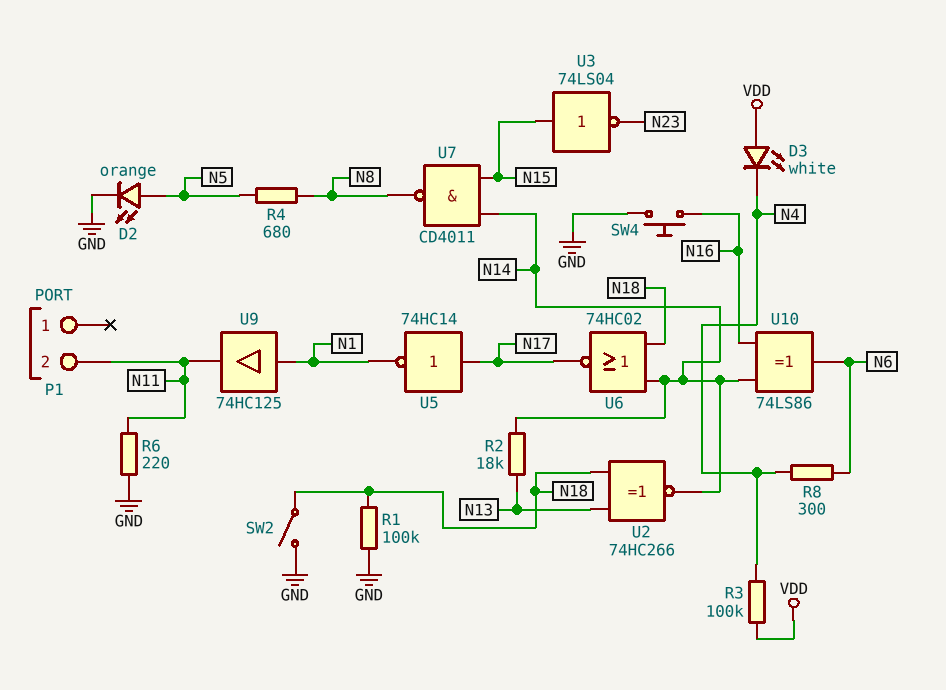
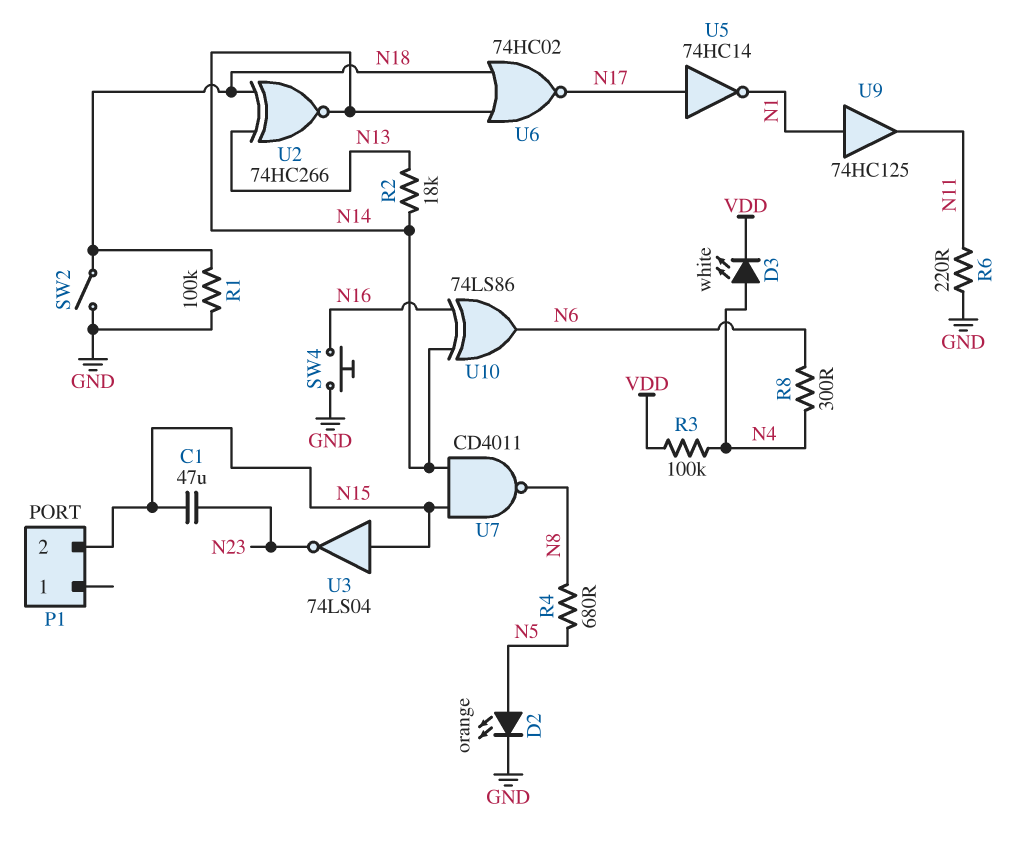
C1: none -> 47uF (N15, N23)
D3: LED white (A VDD, K N4) -> LED white (A N4, K VDD)
P1 pin 2: N11 -> N15

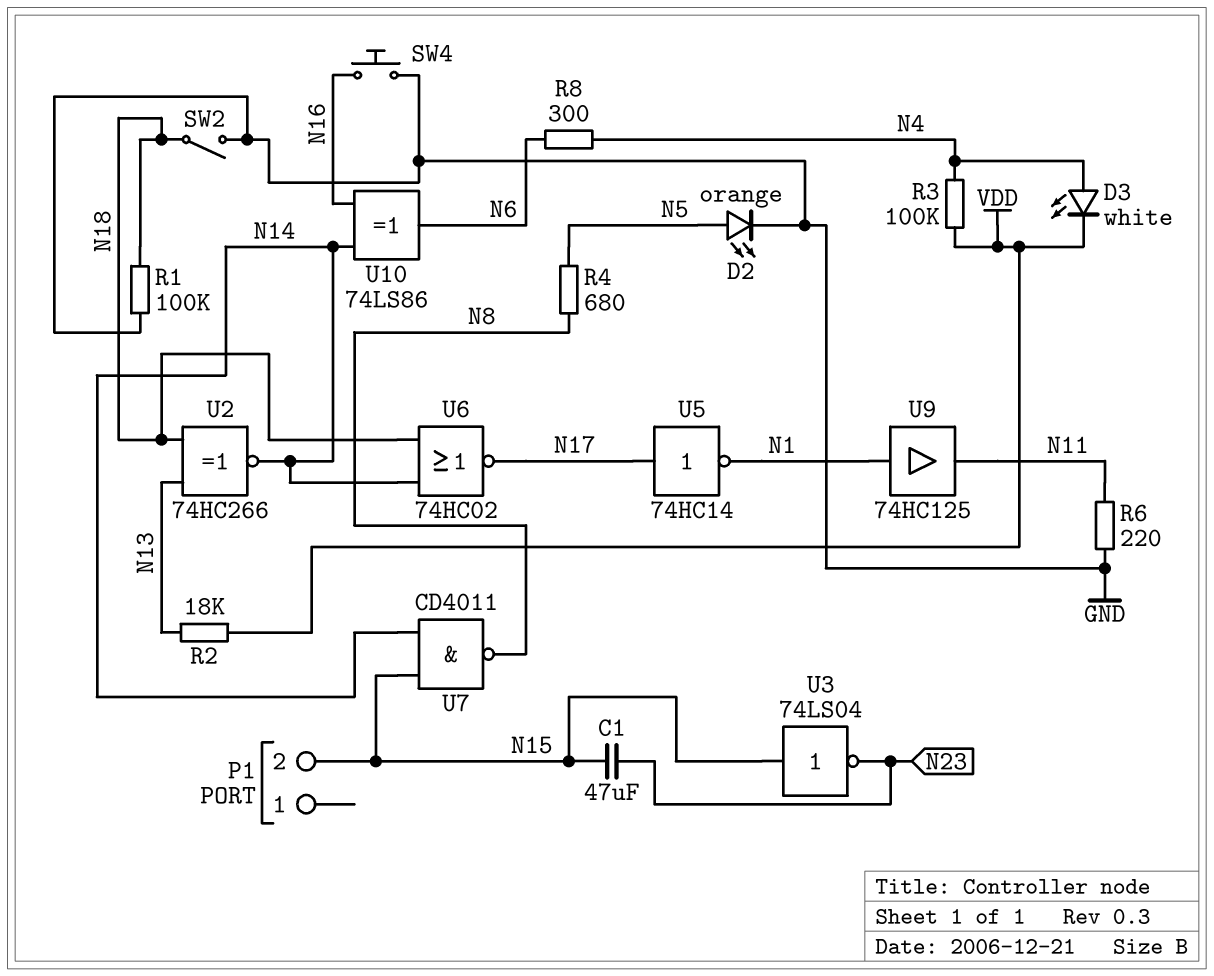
R2: 18k (N13, N14) -> 18k (N13, VDD)

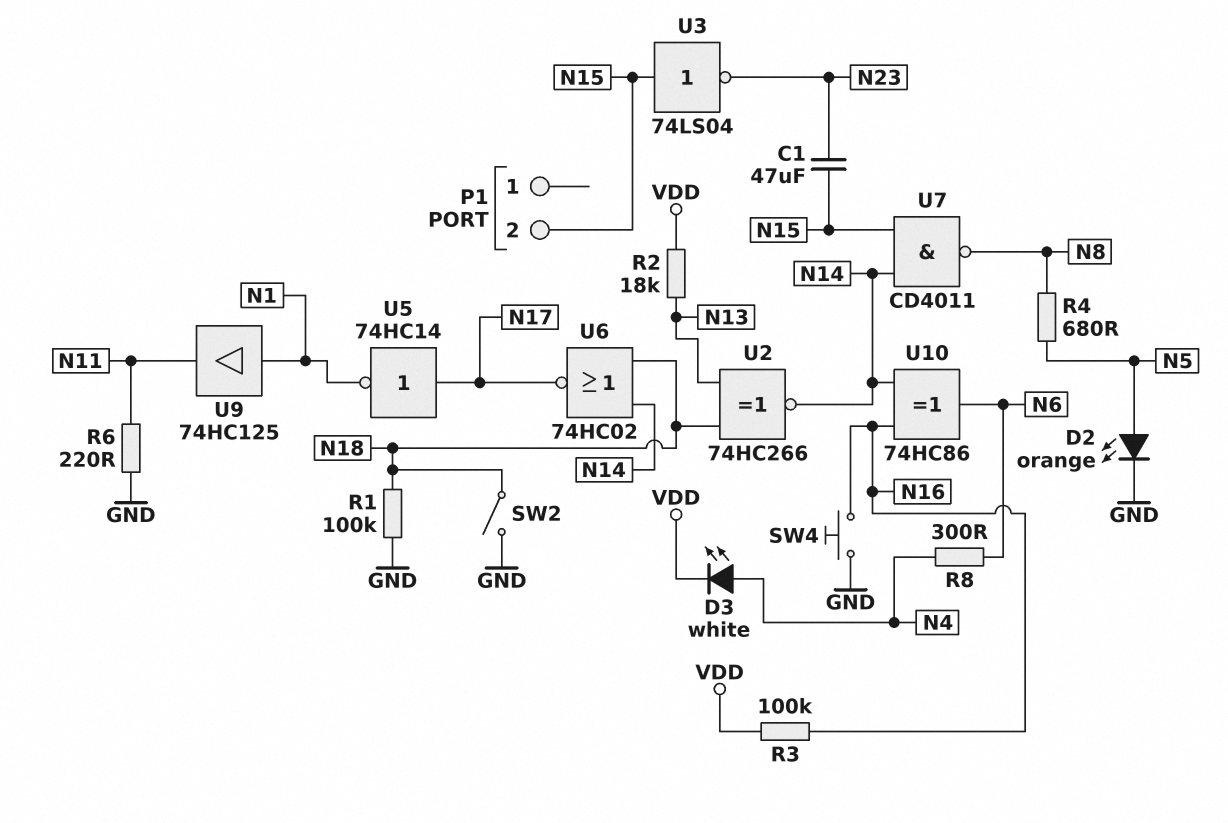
R3: 100k (N4, VDD) -> 100k (N16, VDD)
U10: XOR 74LS86 (in N14, in N16, out N6) -> XOR 74HC86 (in N14, in N16, out N6)

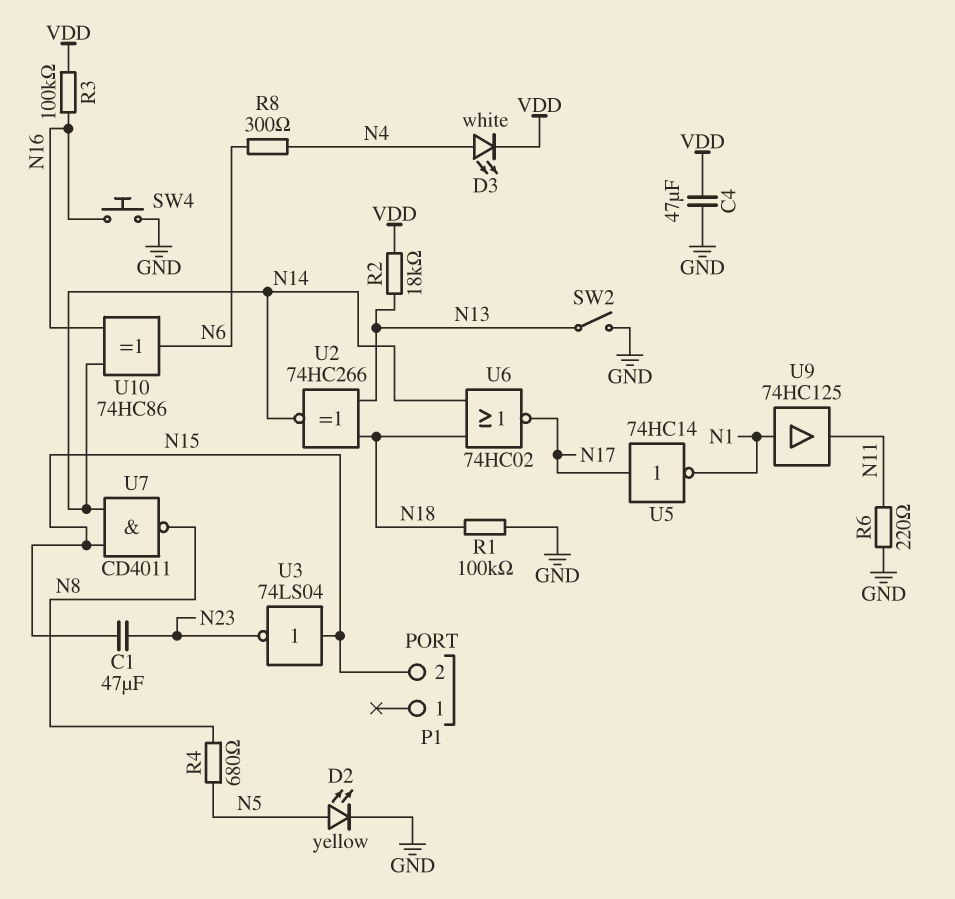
C4: none -> 47uF (GND, VDD)
D2: LED orange (A N5, K GND) -> LED yellow (A N5, K GND)
SW2: switch (GND, N18) -> switch (GND, N13)

